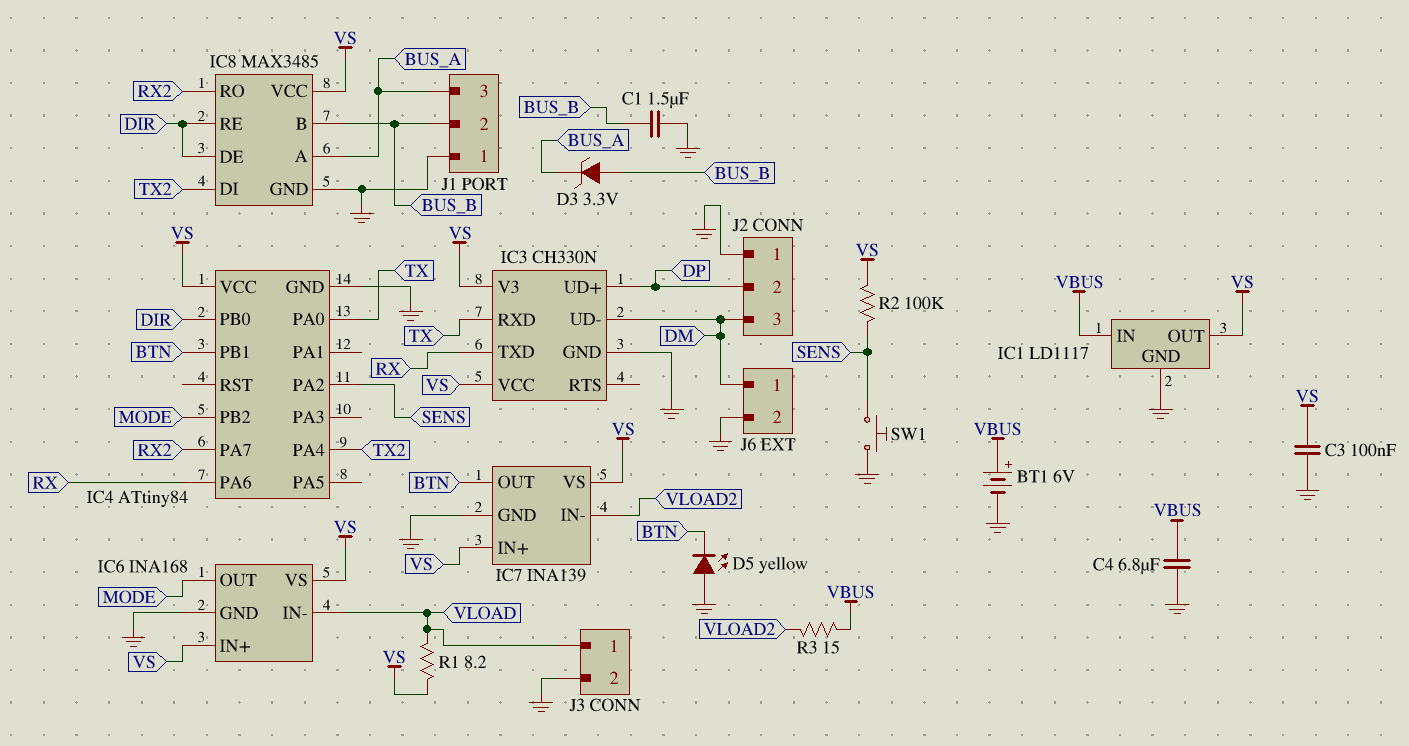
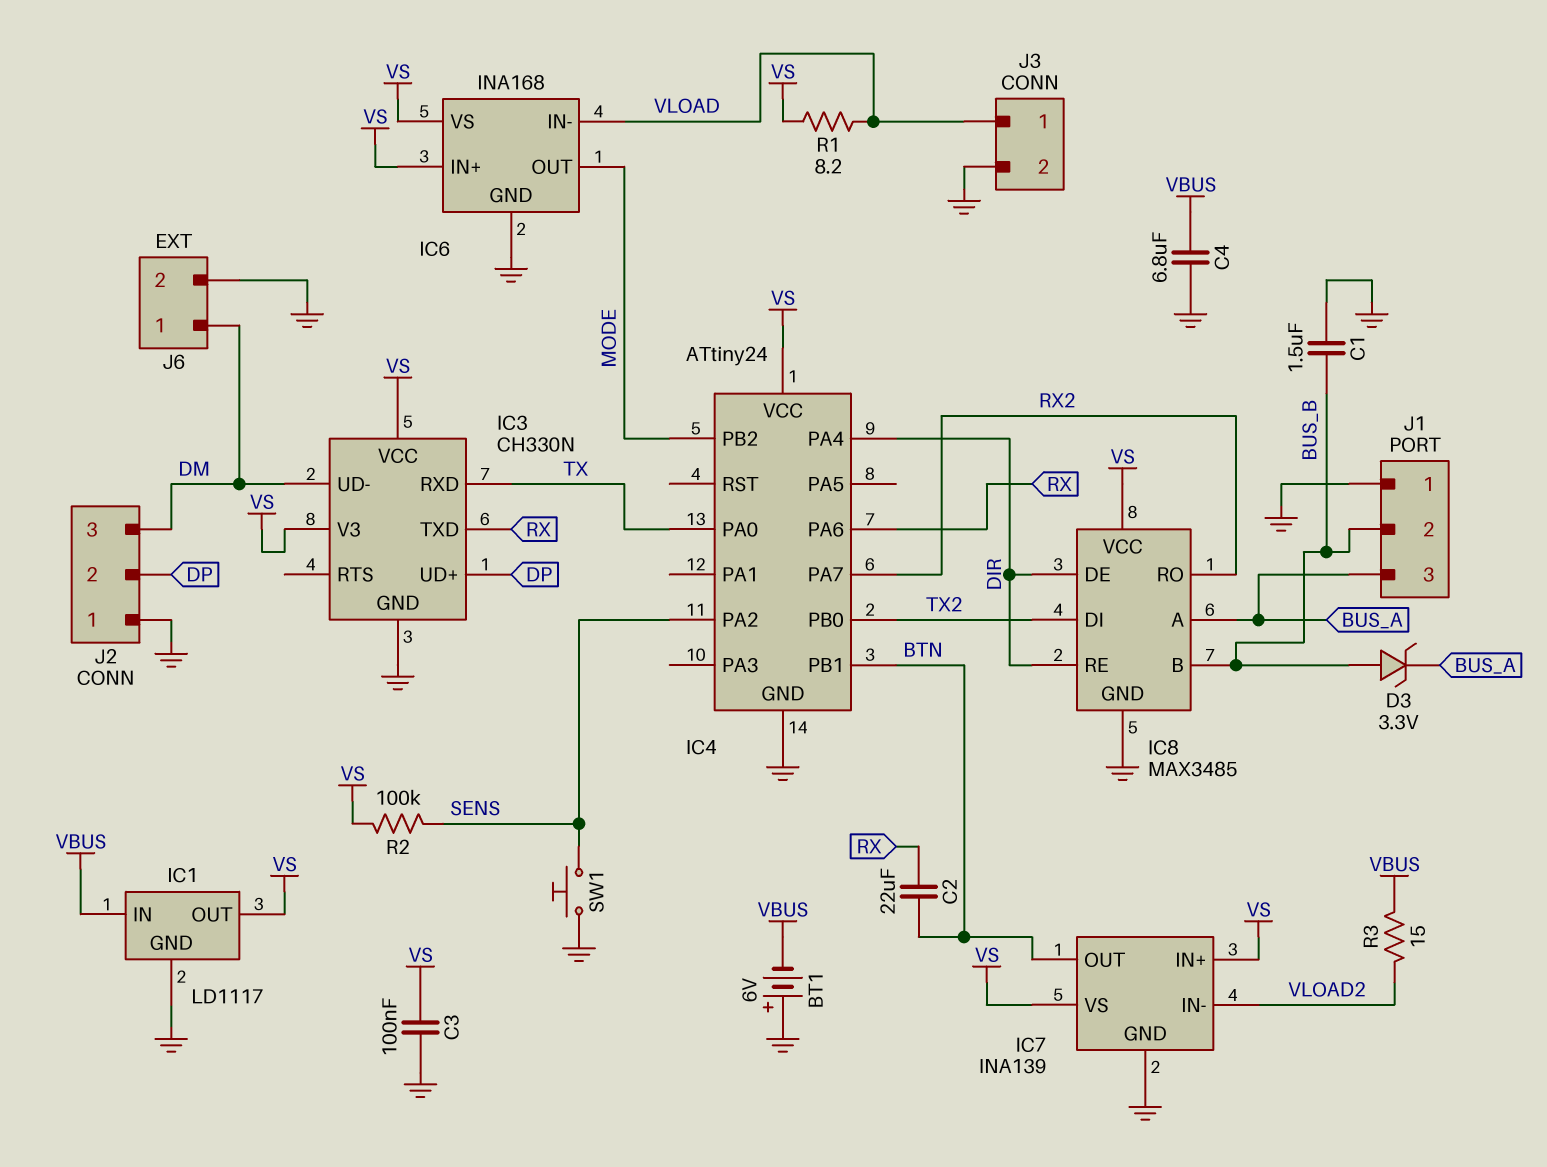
BT1: 6V (plus VBUS, minus GND) -> 6V (plus GND, minus VBUS)
C2: none -> 22uF (BTN, RX)
D5: LED yellow (A GND, K BTN) -> none
IC4: ATtiny84 -> ATtiny24
IC4 pin PA4: TX2 -> DIR
IC4 pin PB0: DIR -> TX2

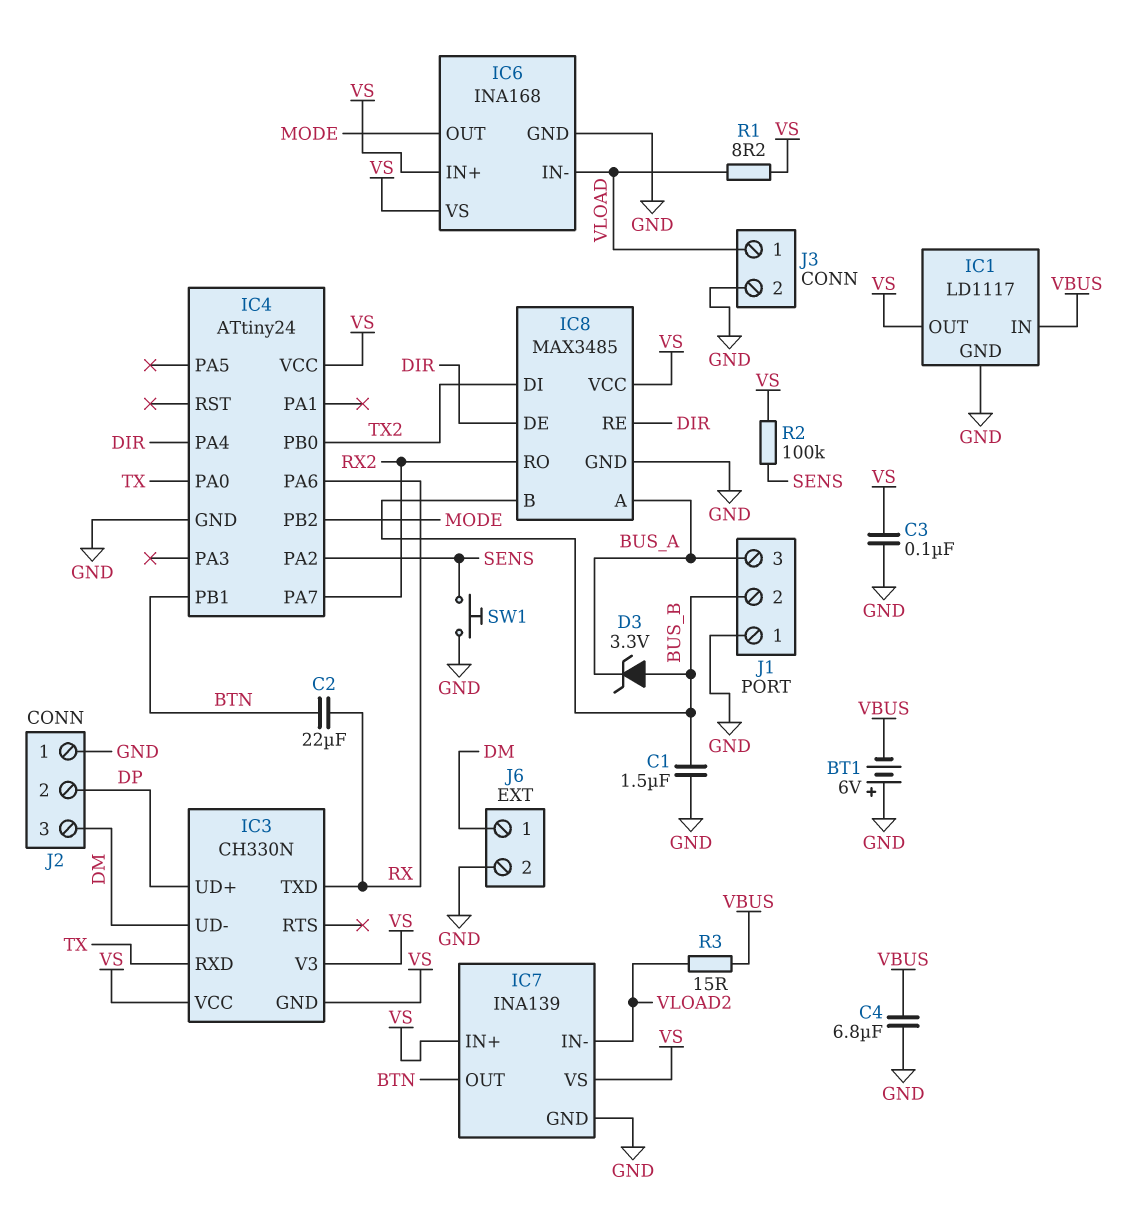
IC3 pin GND: GND -> VS

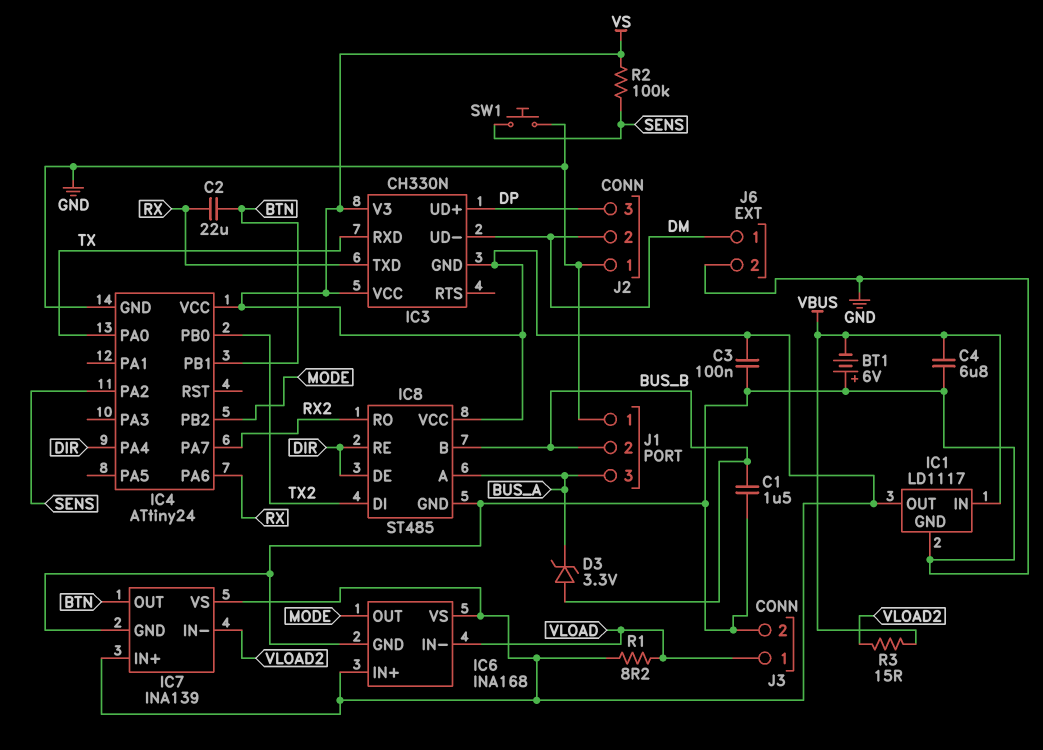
IC8: MAX3485 -> ST485
J2 pin 2: DP -> DM
J2 pin 3: DM -> DP

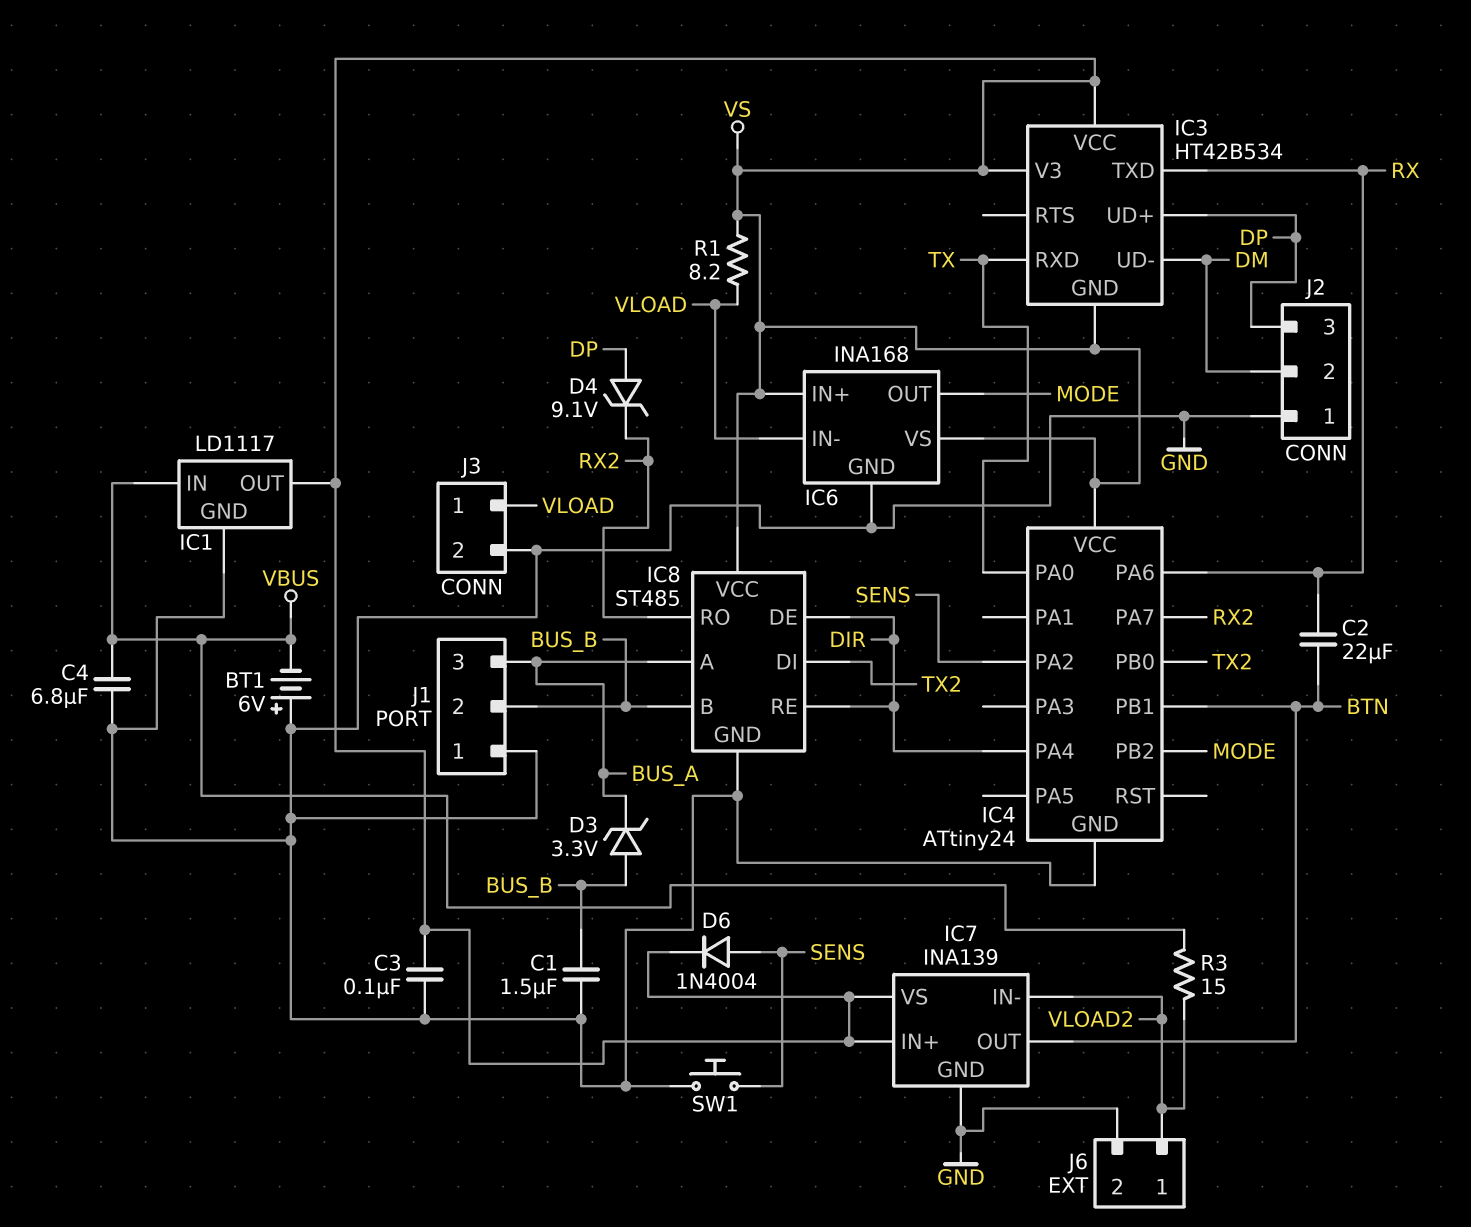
D4: none -> zener 9.1V (A DP, K RX2)
D6: none -> diode 1N4004 (A SENS, K VS)
IC3: CH330N -> HT42B534
J6 pin 1: DM -> VLOAD2
R2: 100k (SENS, VS) -> none

